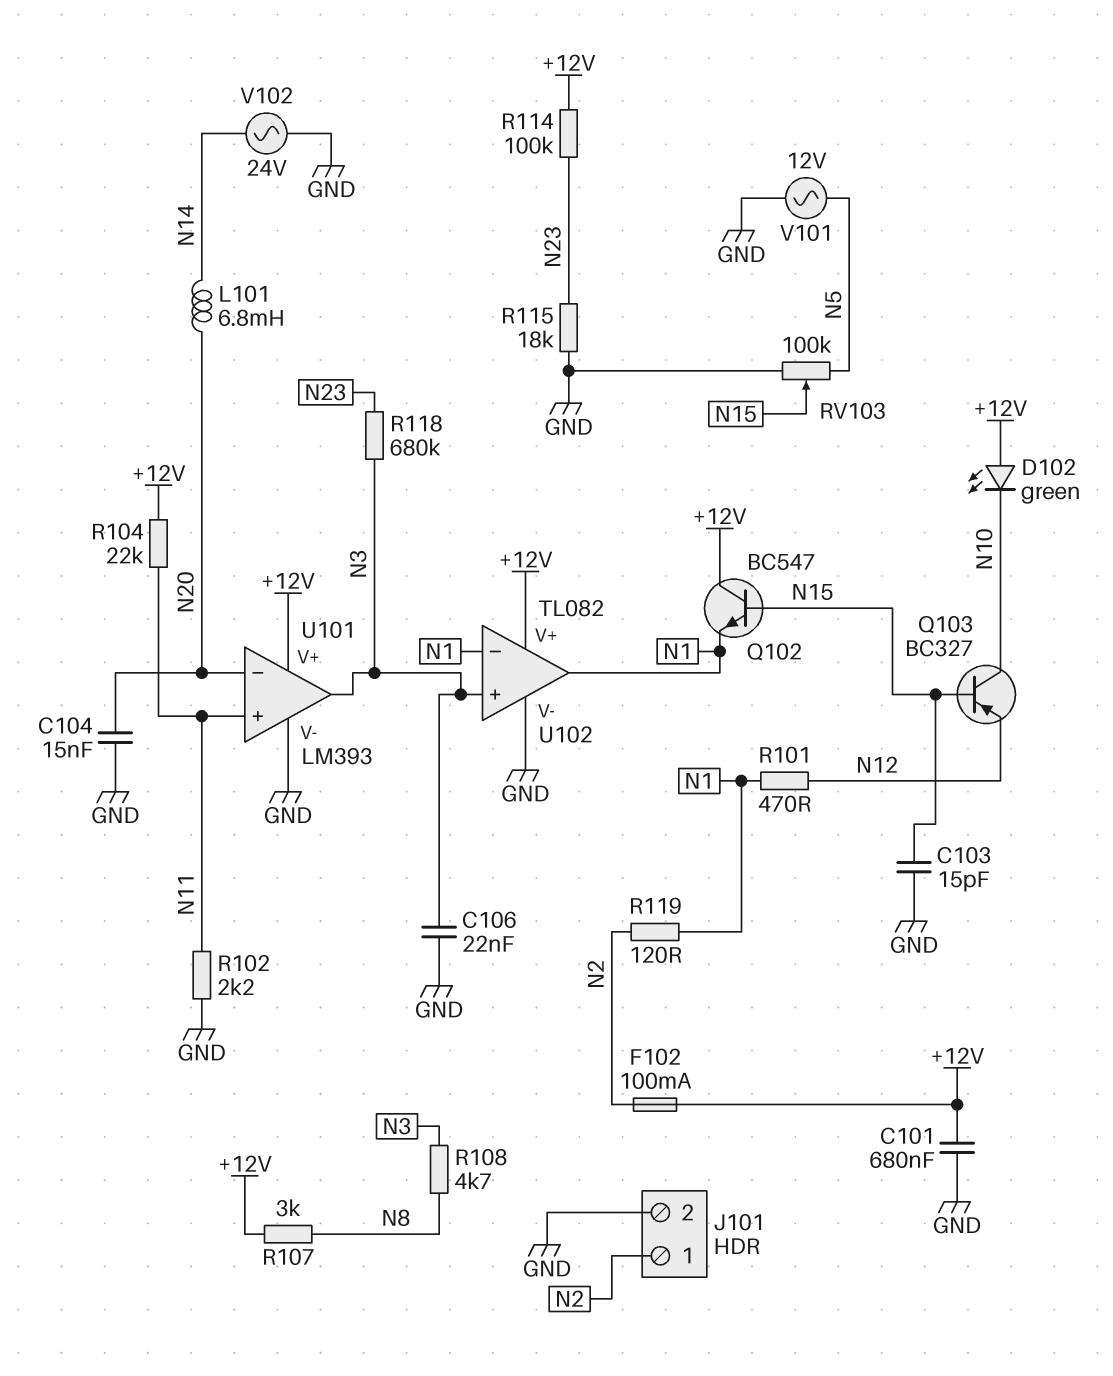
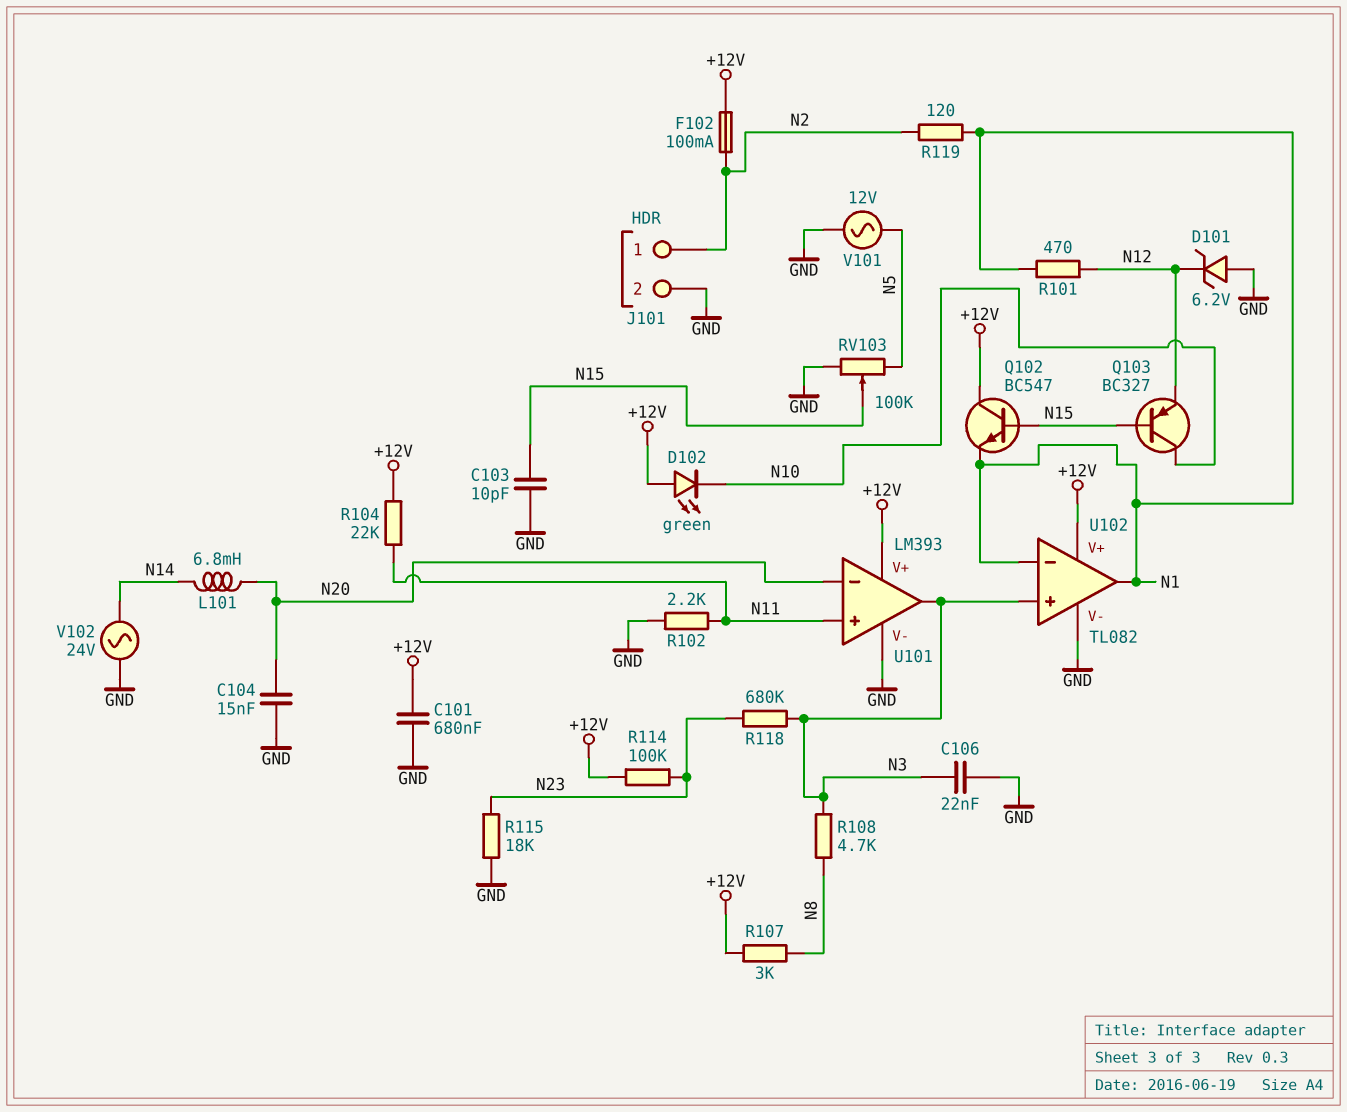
C103: 15pF (GND, N15) -> 10pF (GND, N15)
D101: none -> zener 6.2V (A GND, K N12)

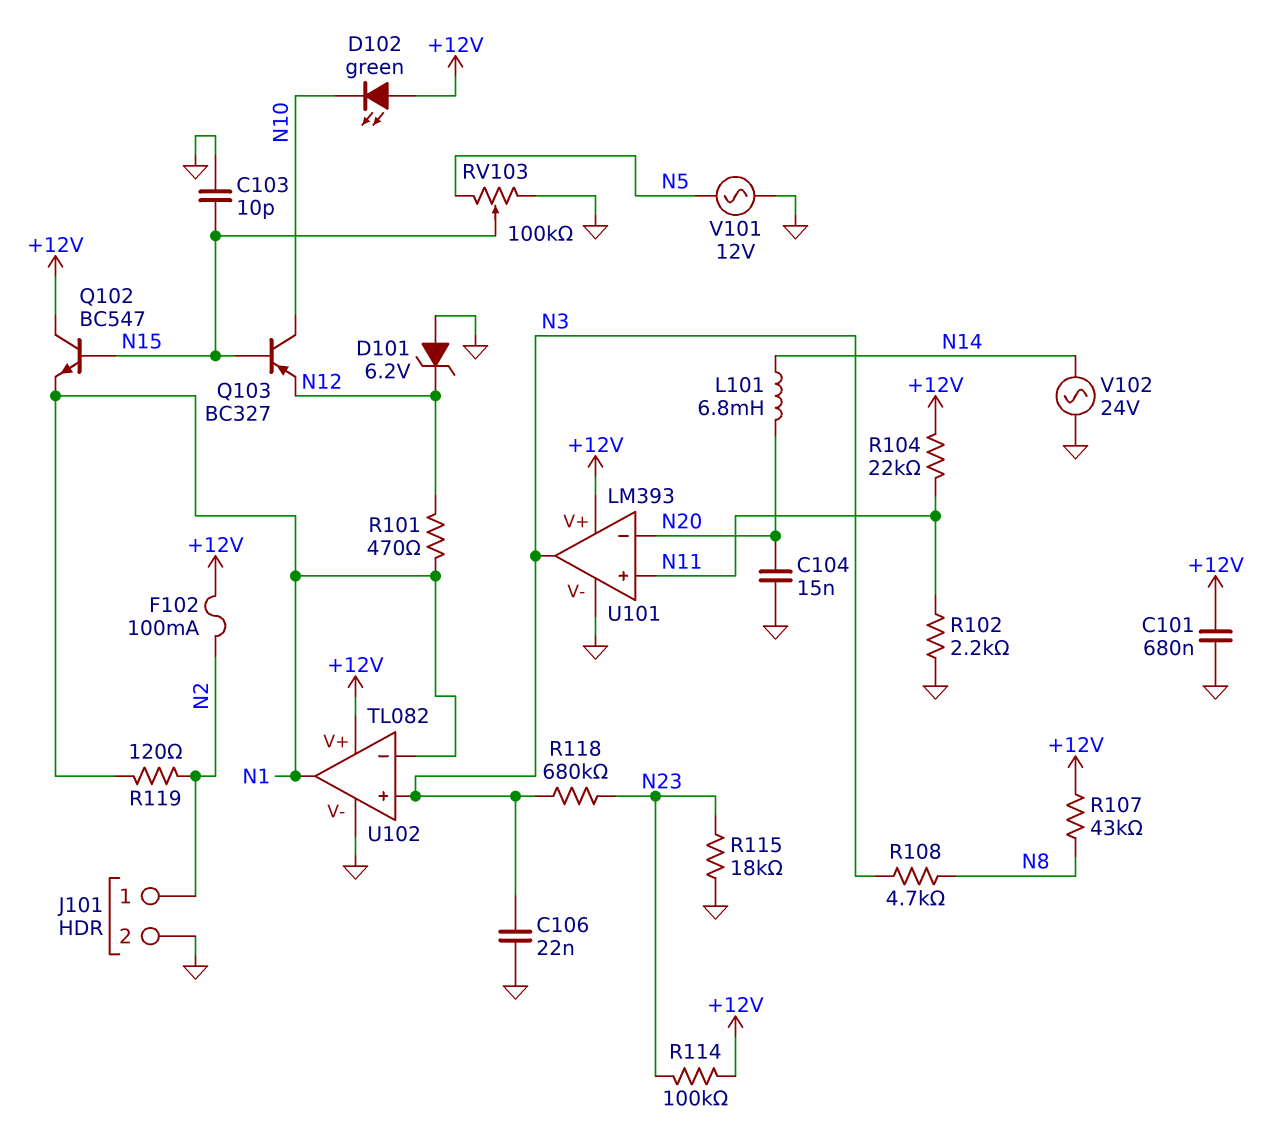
R107: 3k (+12V, N8) -> 43k (+12V, N8)

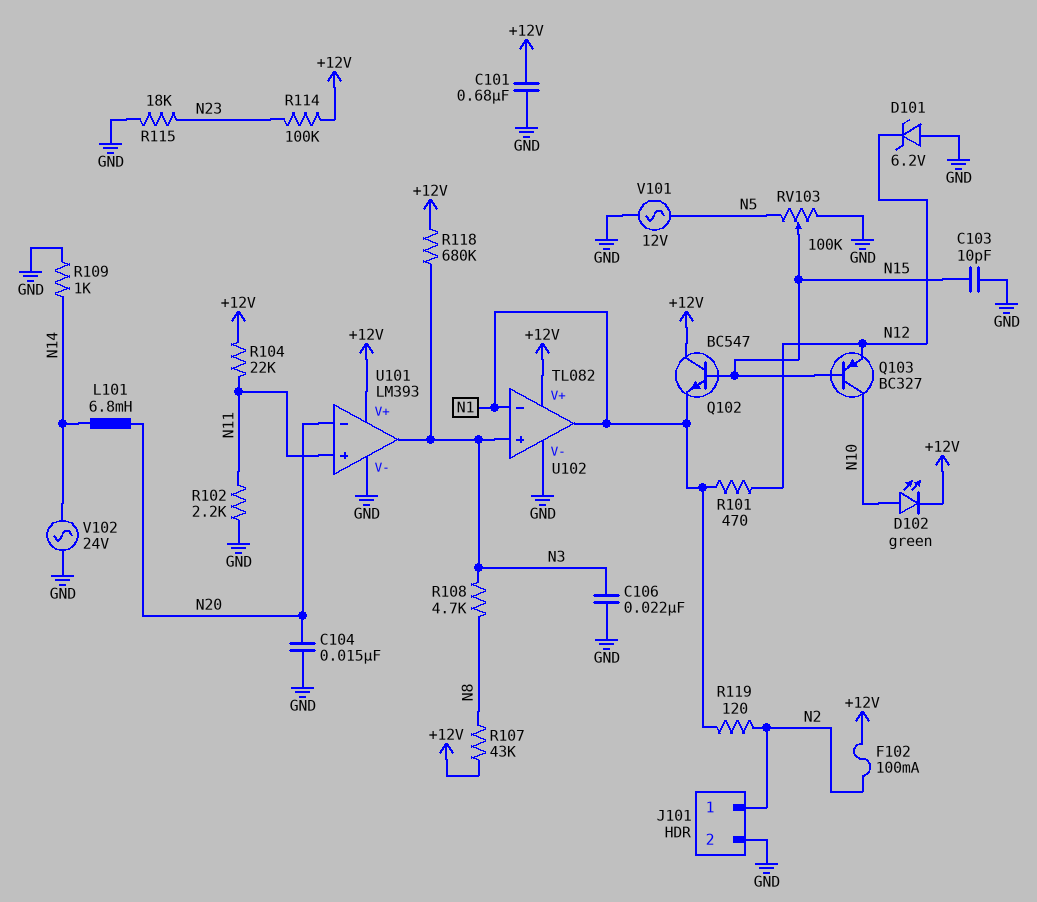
D102: LED green (A +12V, K N10) -> LED green (A N10, K +12V)
R109: none -> 1k (GND, N14)
R118: 680k (N3, N23) -> 680k (+12V, N3)

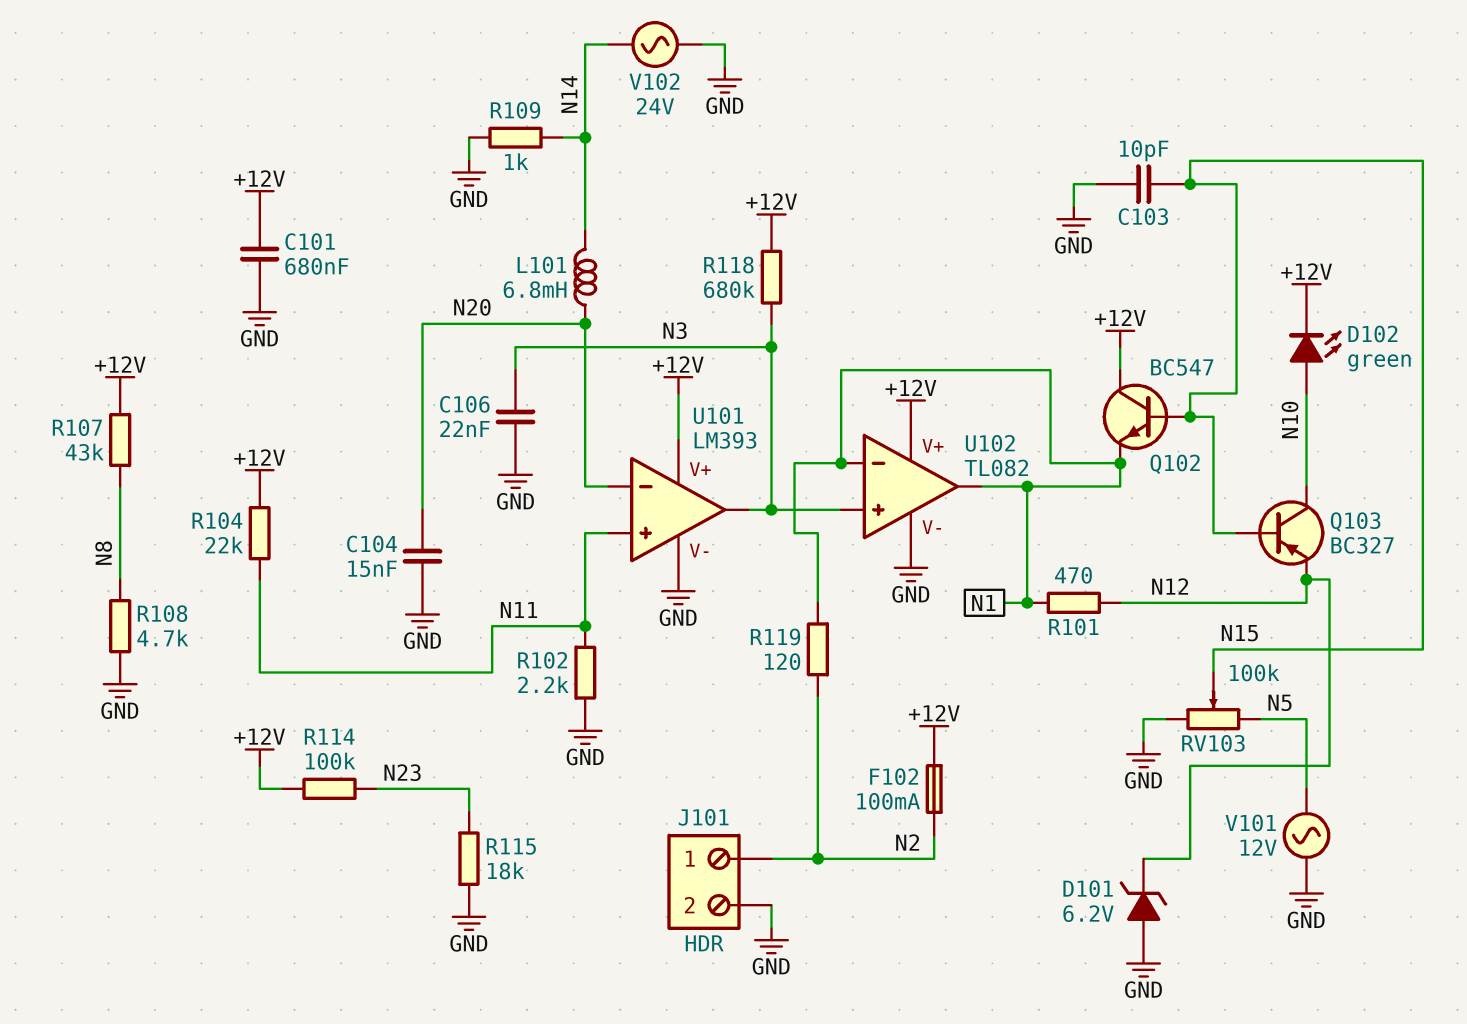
R108: 4.7k (N3, N8) -> 4.7k (GND, N8)

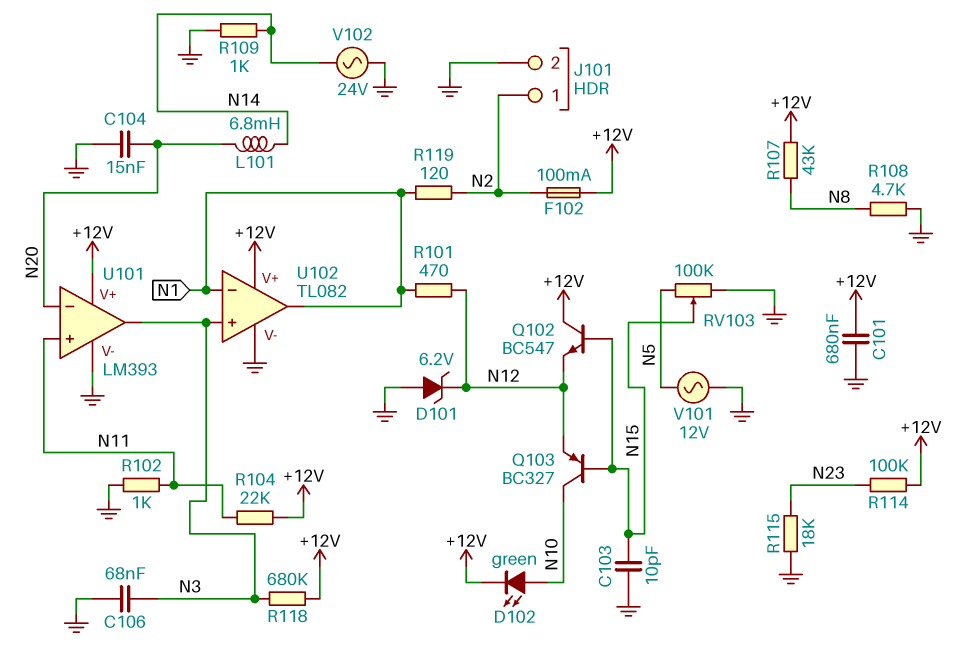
C106: 22nF (GND, N3) -> 68nF (GND, N3)
Q102: NPN BC547 (B N15, C +12V, E N1) -> NPN BC547 (B N15, C +12V, E N12)
R102: 2.2k (GND, N11) -> 1k (GND, N11)

